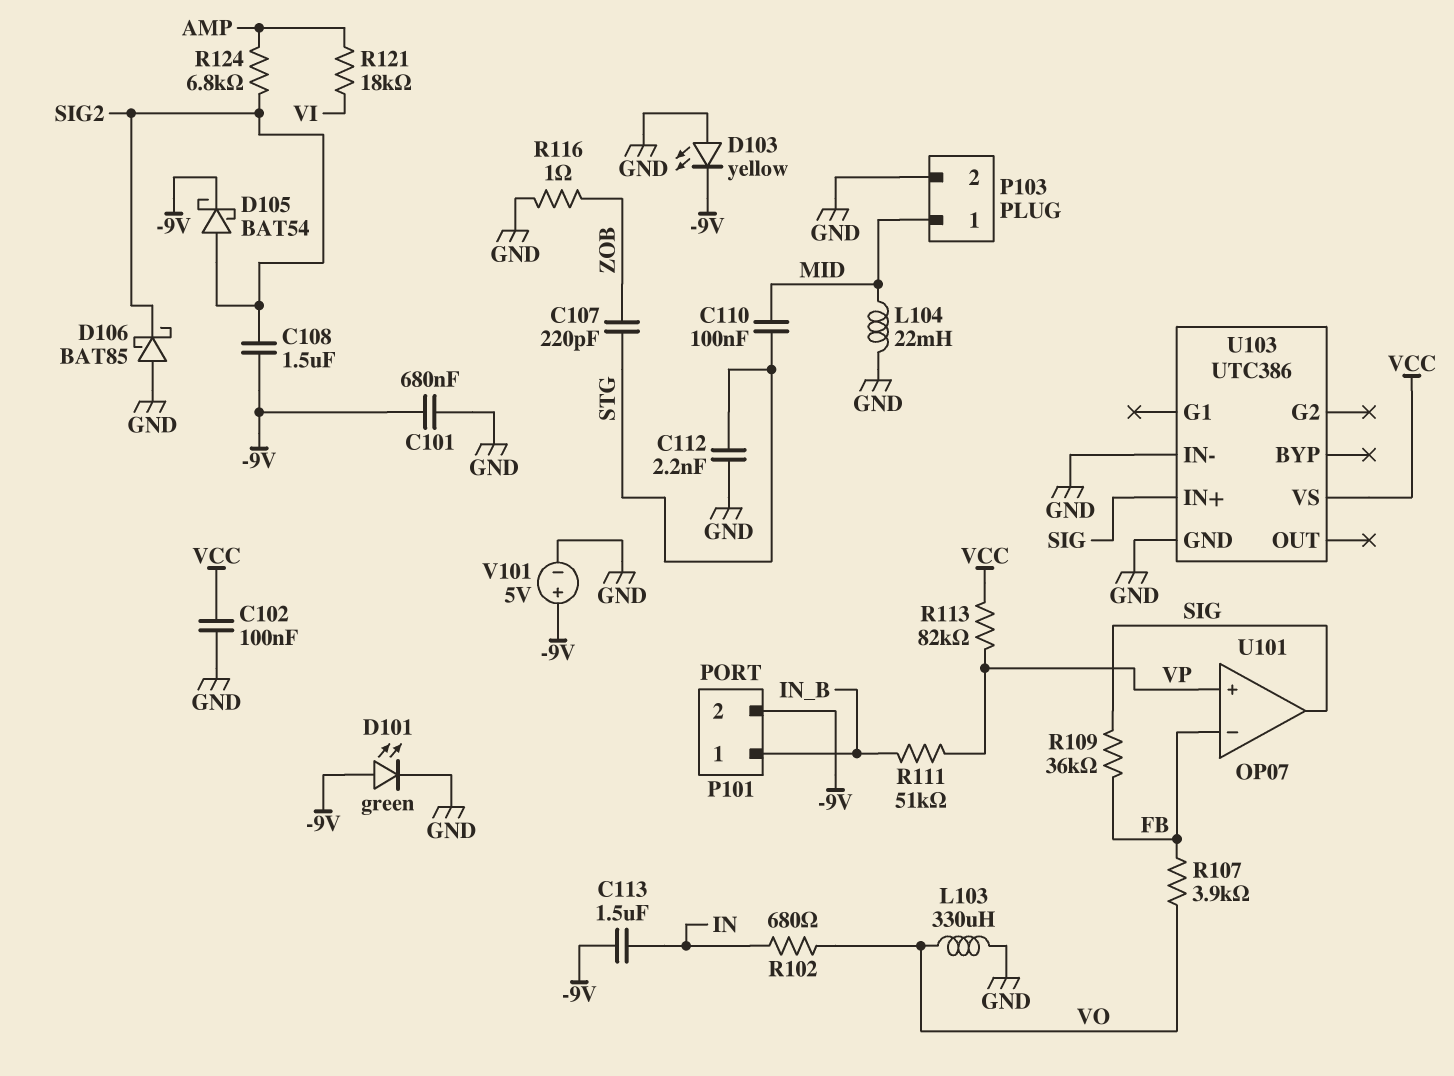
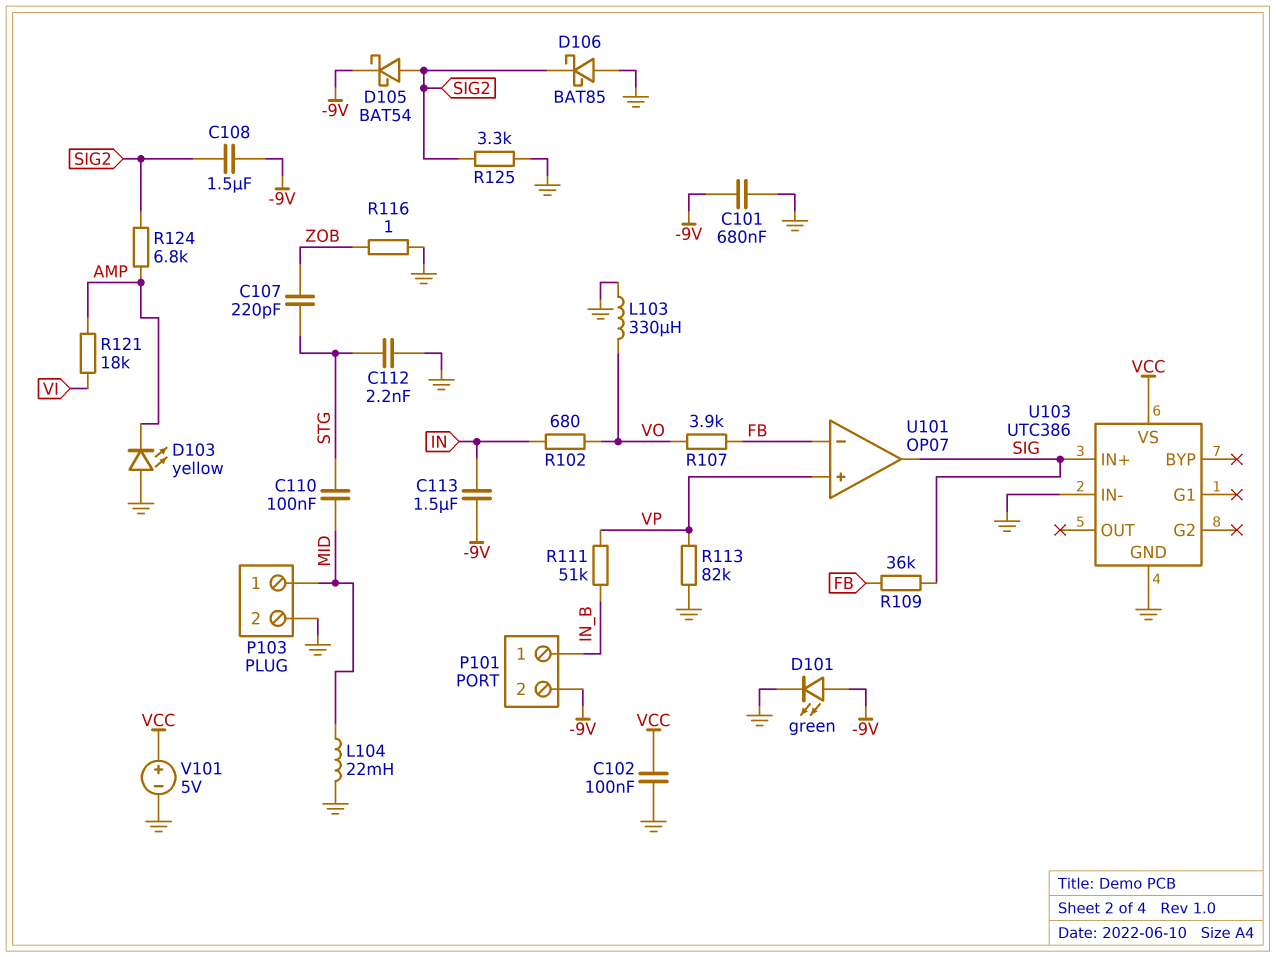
D103: LED yellow (A GND, K -9V) -> LED yellow (A GND, K AMP)
R113: 82k (VCC, VP) -> 82k (GND, VP)
R125: none -> 3.3k (GND, SIG2)
V101: 5V (plus -9V, minus GND) -> 5V (plus VCC, minus GND)

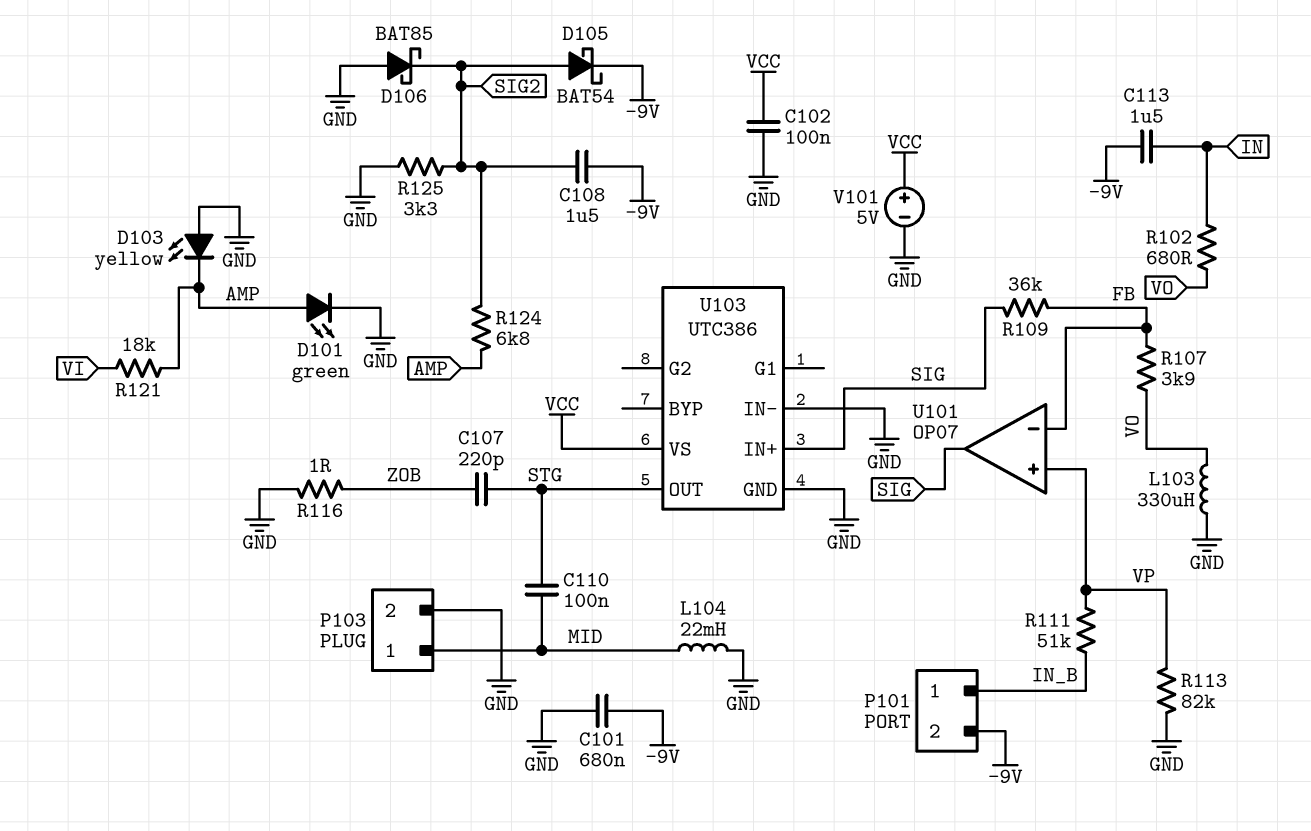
C112: 2.2nF (GND, STG) -> none
D101: LED green (A -9V, K GND) -> LED green (A AMP, K GND)
U103 pin OUT: none -> STG

